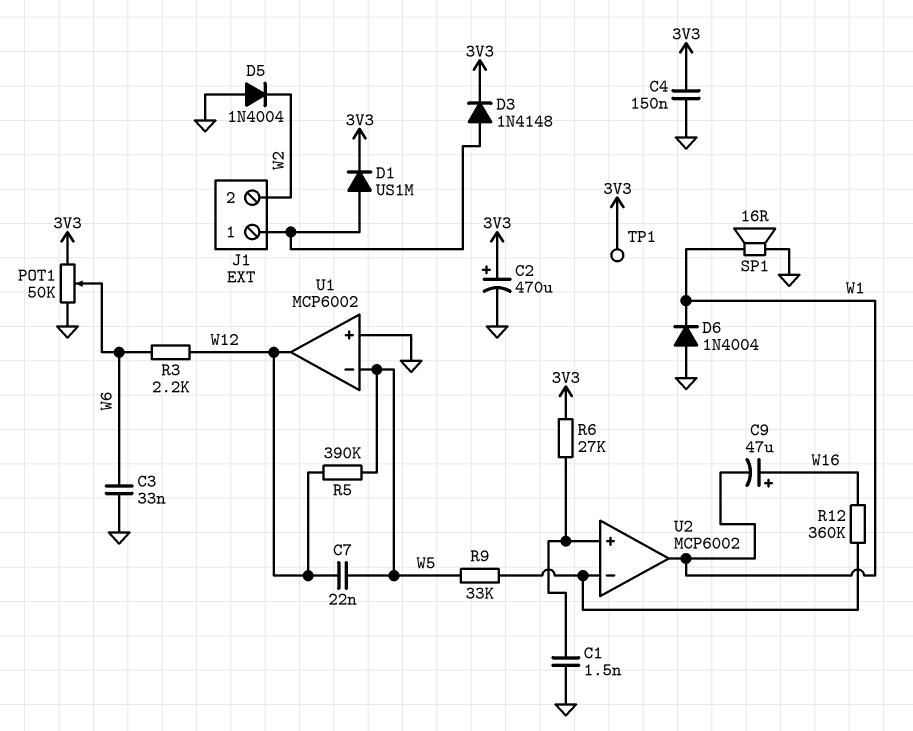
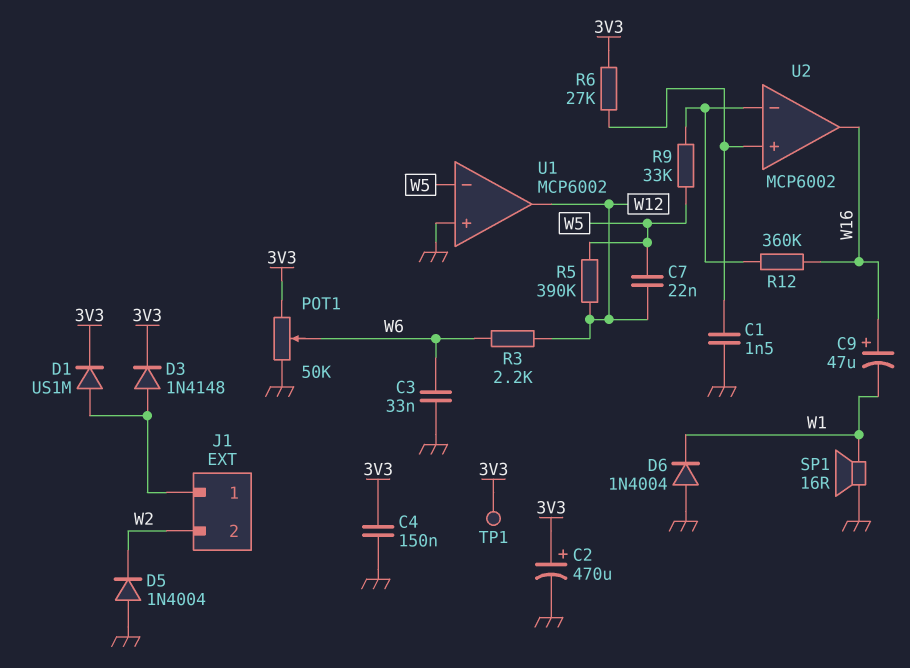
U2 pin out: W1 -> W16

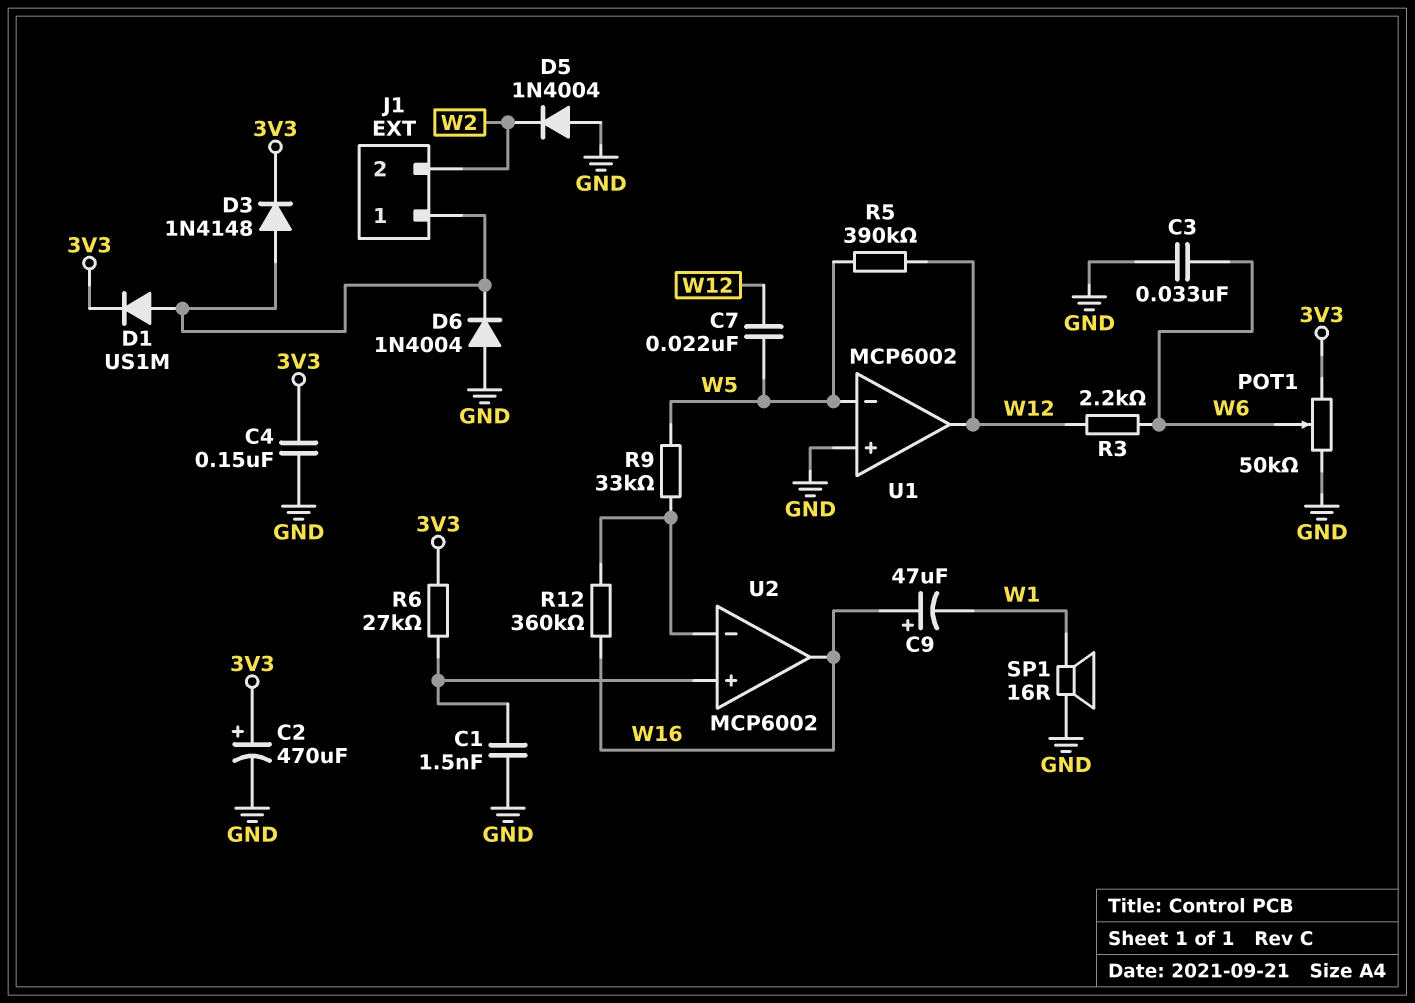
D6: diode 1N4004 (A GND, K W1) -> diode 1N4004 (A GND, K J1/1)
TP1: test point (3V3) -> none

